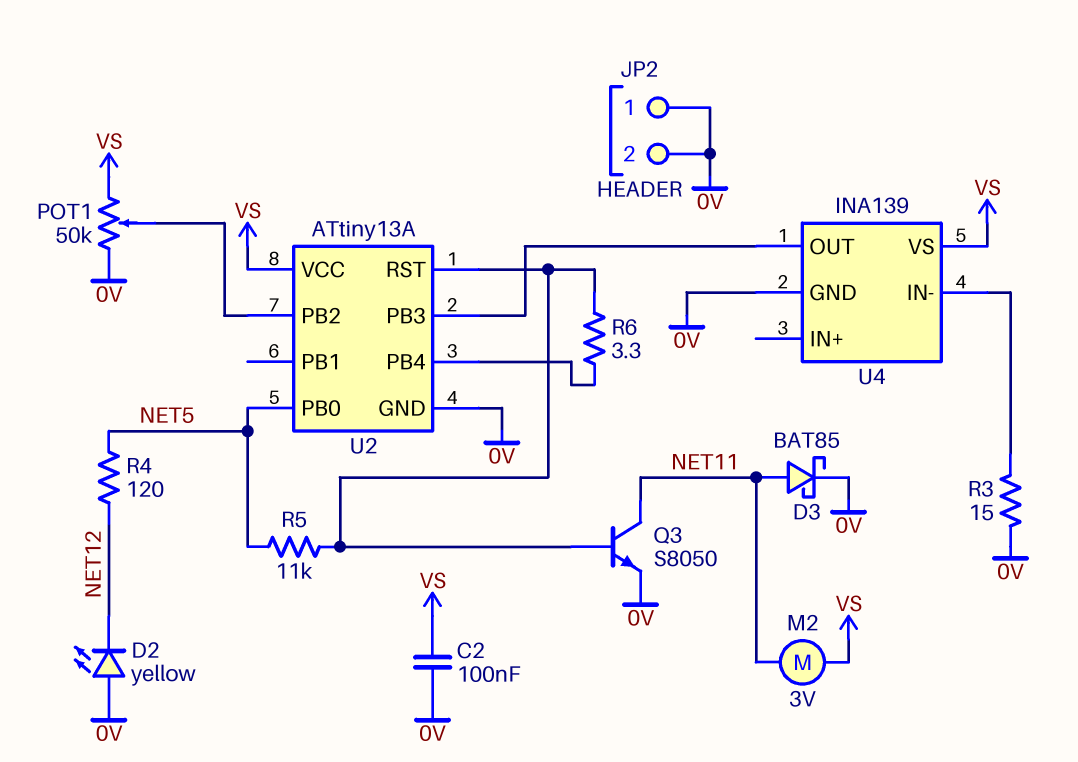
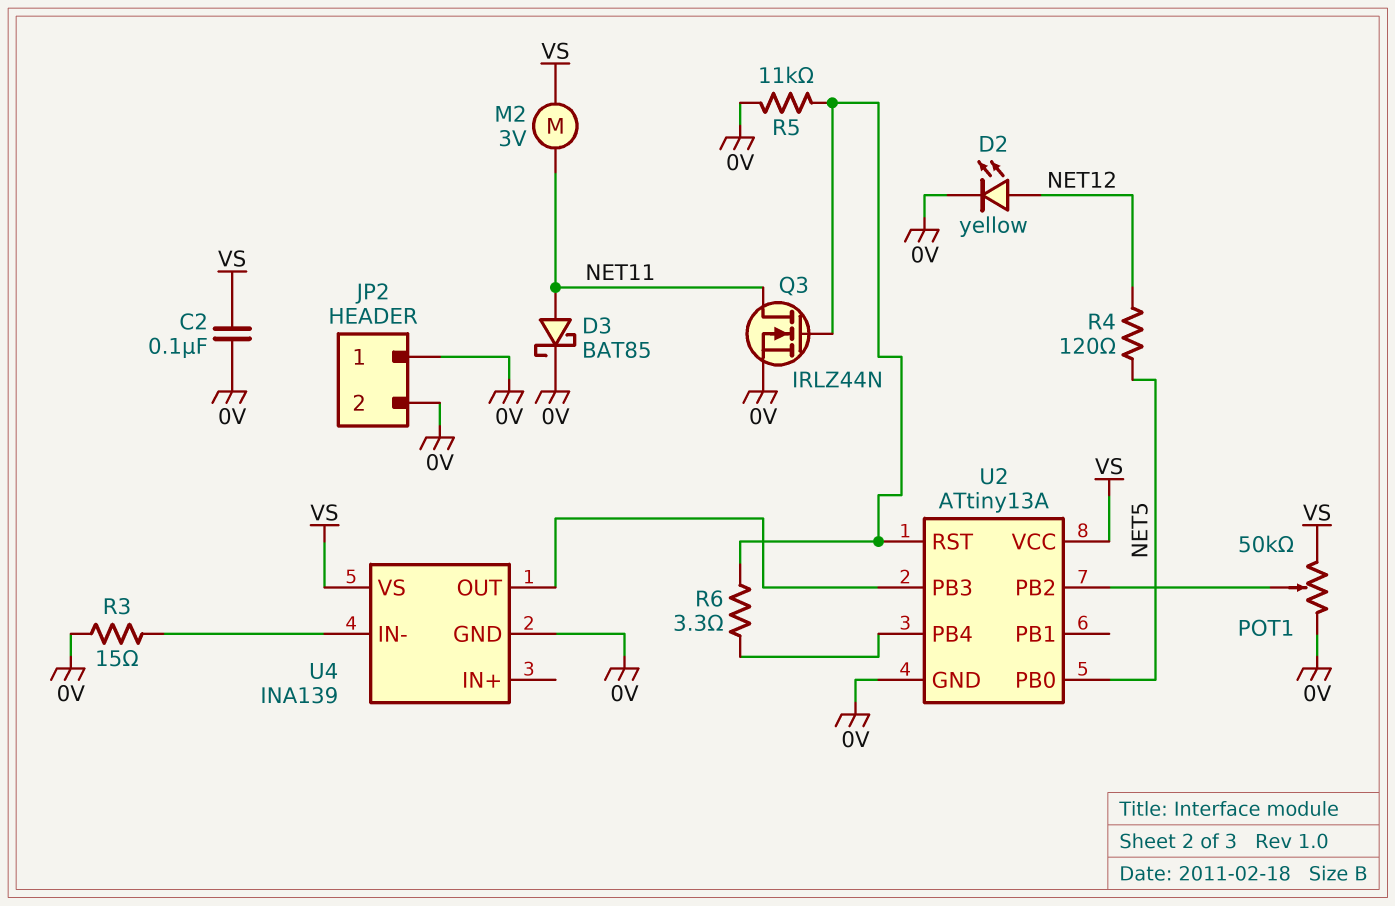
D2: LED yellow (A 0V, K NET12) -> LED yellow (A NET12, K 0V)
Q3: NPN S8050 (B U2/RST, C NET11, E 0V) -> NMOS IRLZ44N (G U2/RST, D NET11, S 0V)
R5: 11k (NET5, U2/RST) -> 11k (0V, U2/RST)

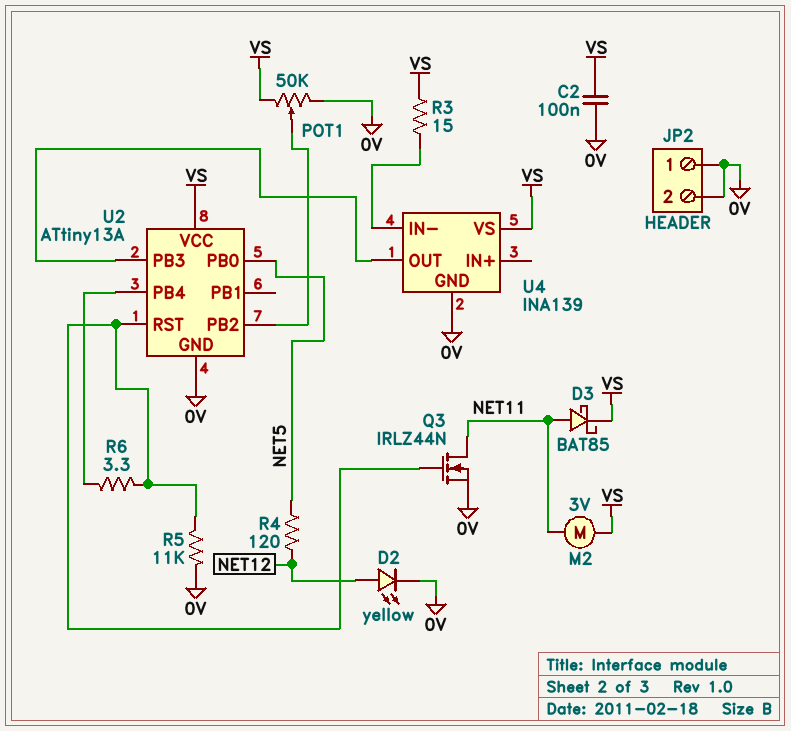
D3: schottky BAT85 (A NET11, K 0V) -> schottky BAT85 (A NET11, K VS)
R3: 15 (0V, U4/IN-) -> 15 (U4/IN-, VS)

